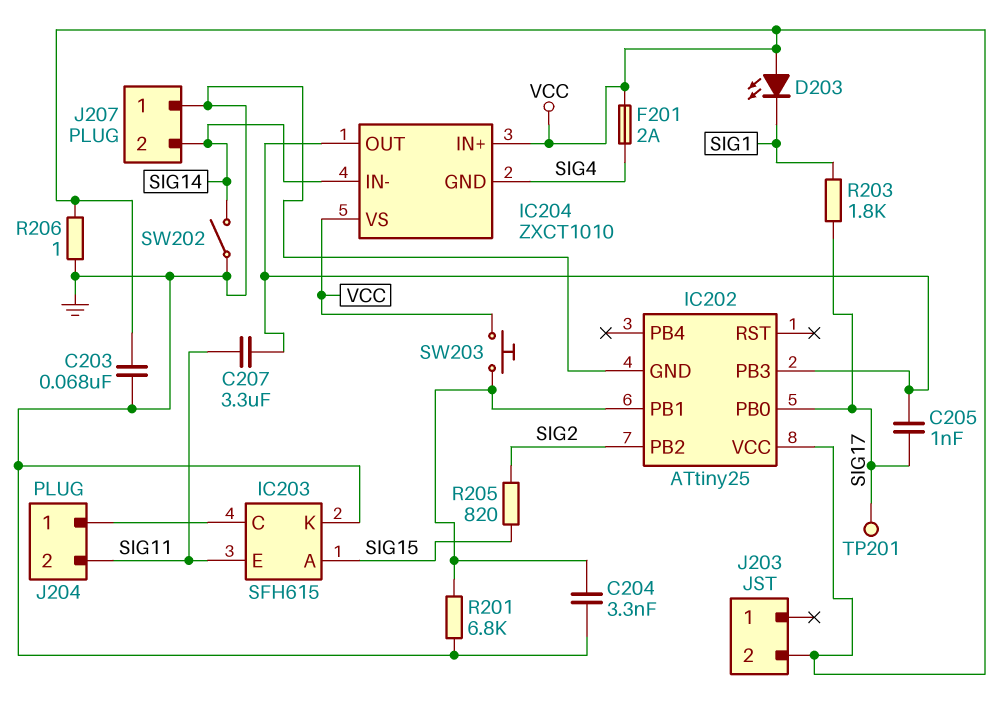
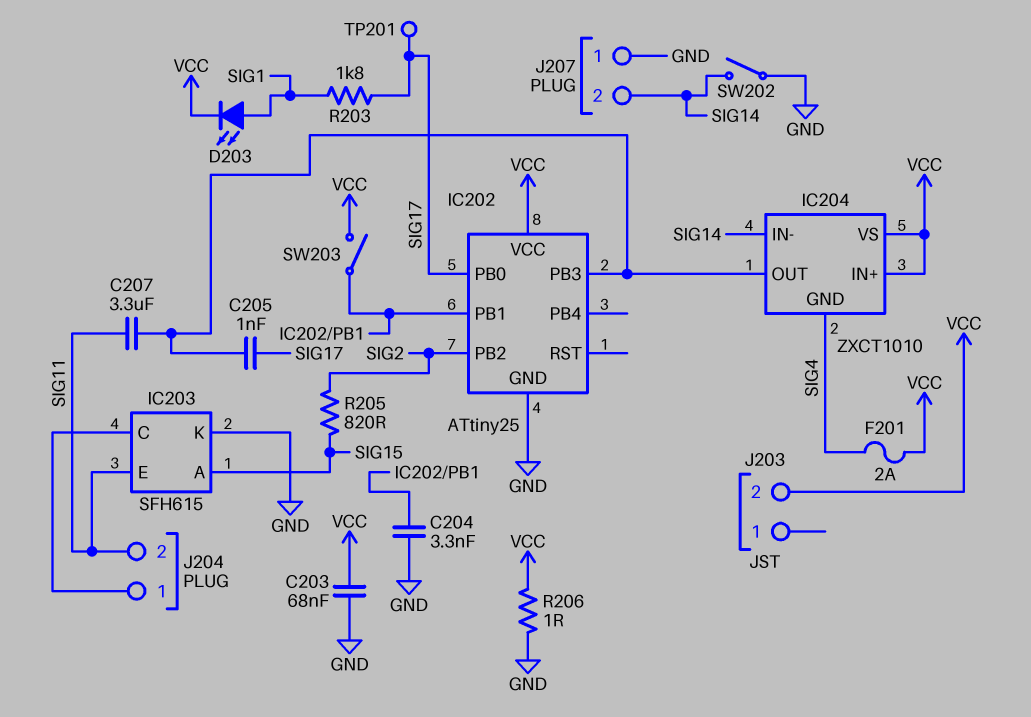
D203: LED (A VCC, K SIG1) -> LED (A SIG1, K VCC)
R201: 6.8k (GND, IC202/PB1) -> none
SW203: button (IC202/PB1, VCC) -> switch (IC202/PB1, VCC)

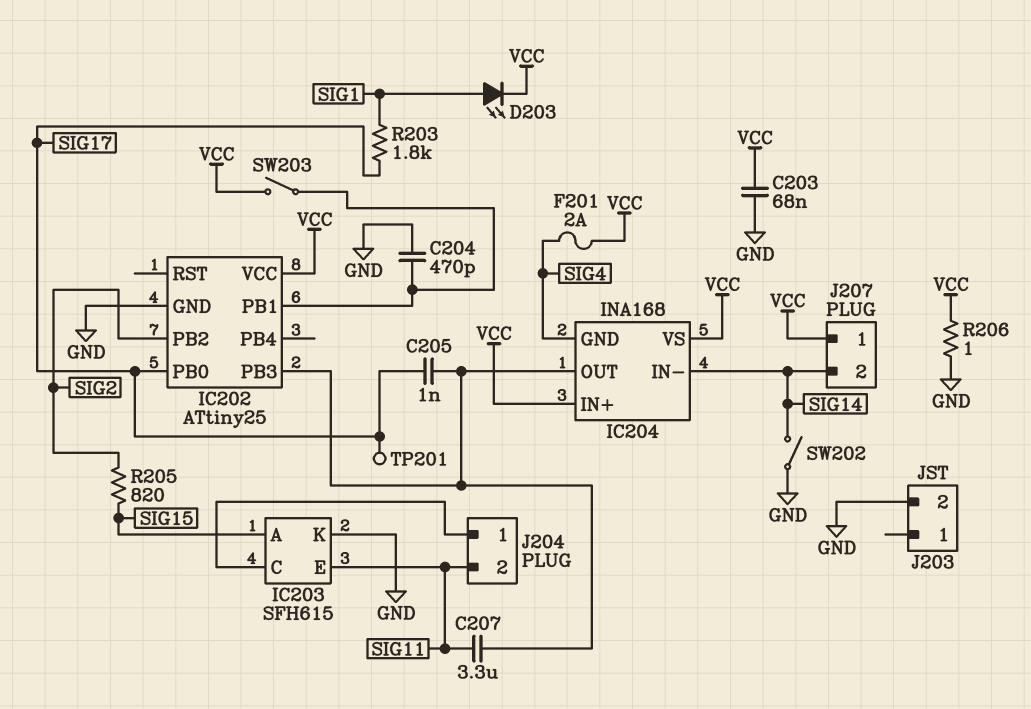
C204: 3.3nF (GND, IC202/PB1) -> 470pF (GND, IC202/PB1)
IC204: ZXCT1010 -> INA168
J203 pin 2: VCC -> GND
J207 pin 1: GND -> VCC

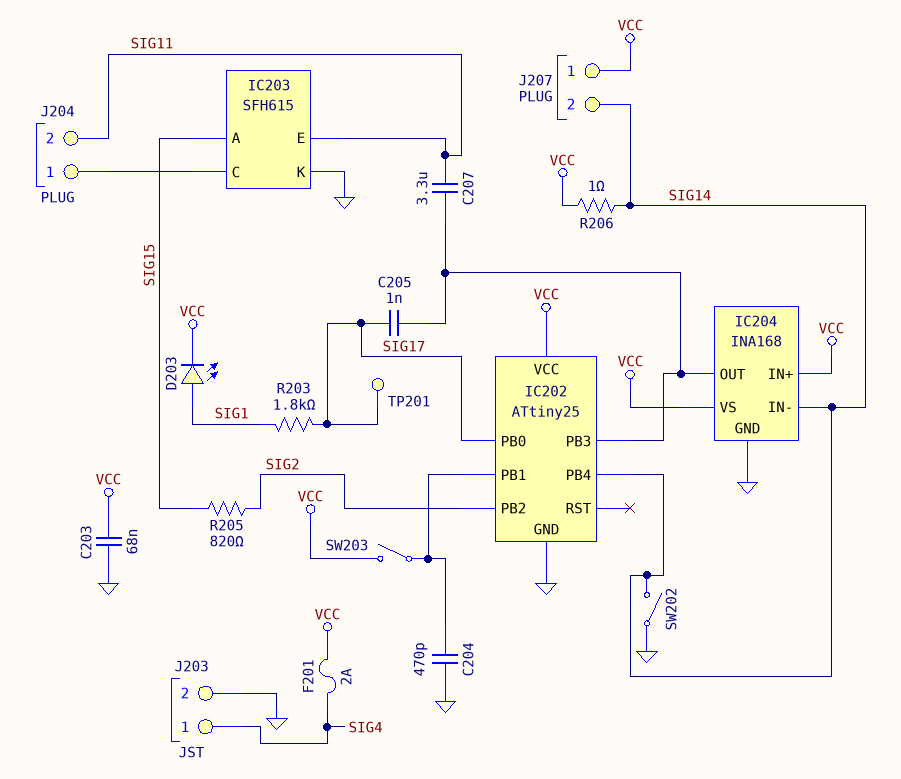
IC202 pin PB4: none -> SIG14
IC204 pin GND: SIG4 -> GND
J203 pin 1: none -> SIG4
R206: 1 (GND, VCC) -> 1 (SIG14, VCC)

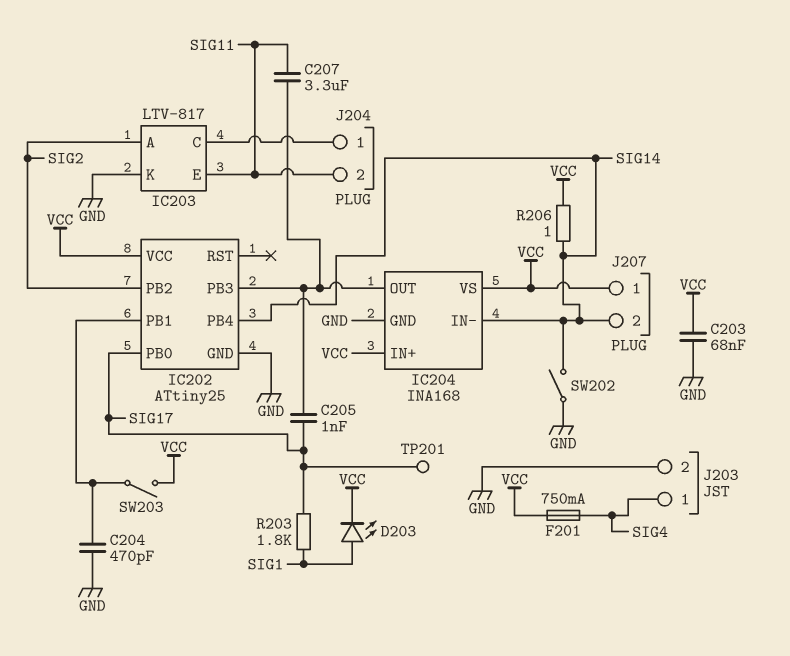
F201: 2A (SIG4, VCC) -> 750mA (SIG4, VCC)
IC203: SFH615 -> LTV-817
IC203 pin A: SIG15 -> SIG2
R205: 820 (SIG2, SIG15) -> none

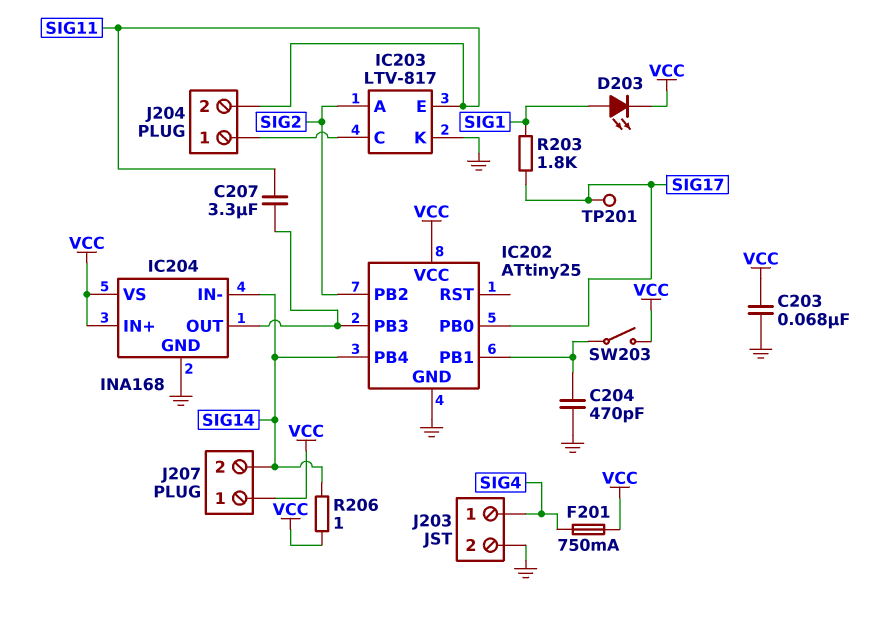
C205: 1nF (IC202/PB3, SIG17) -> none
SW202: switch (GND, SIG14) -> none

